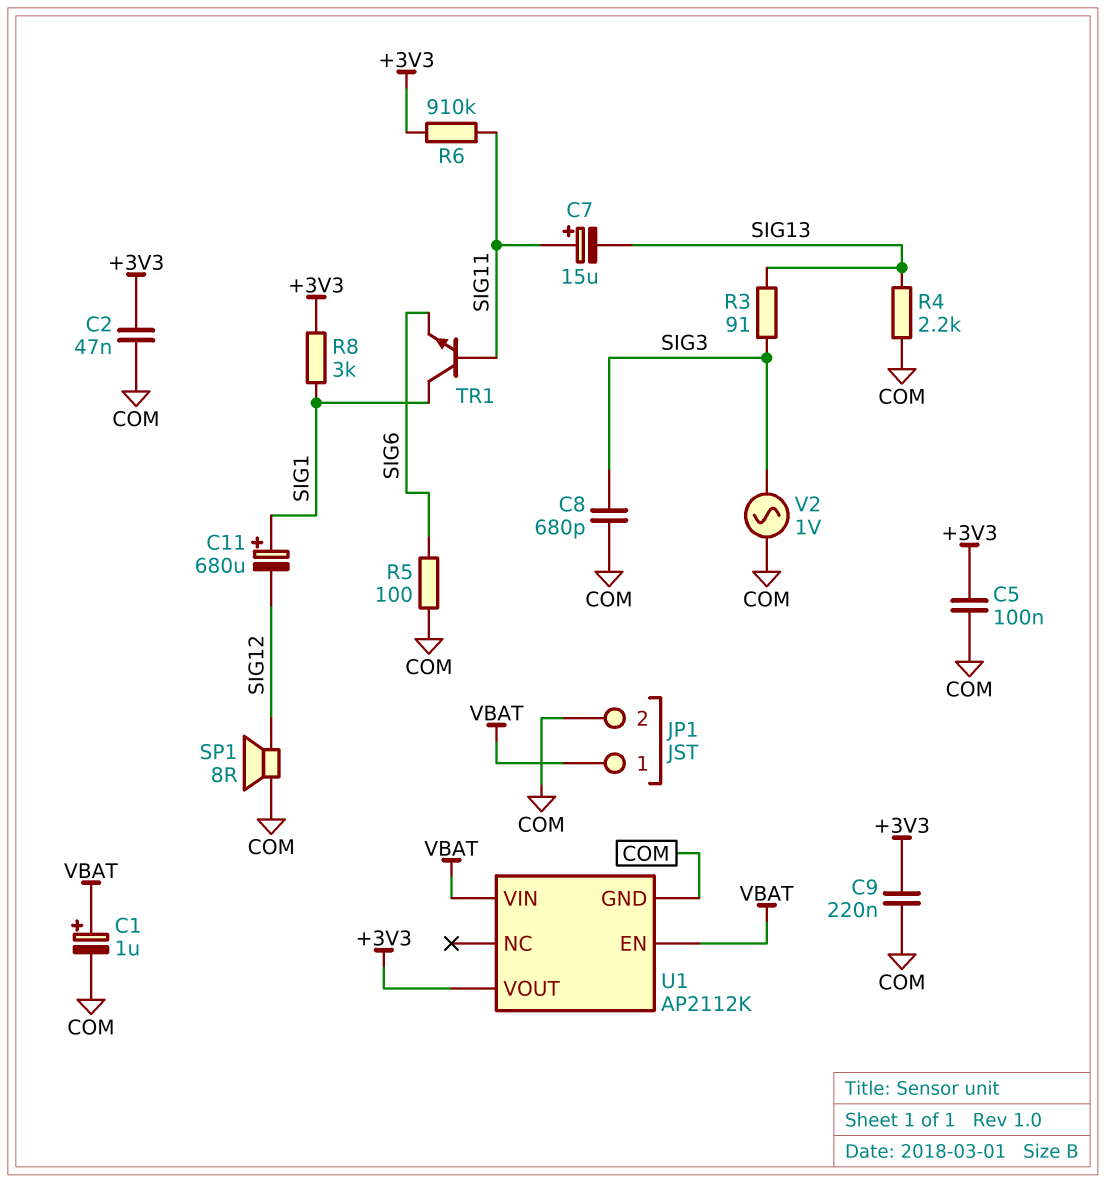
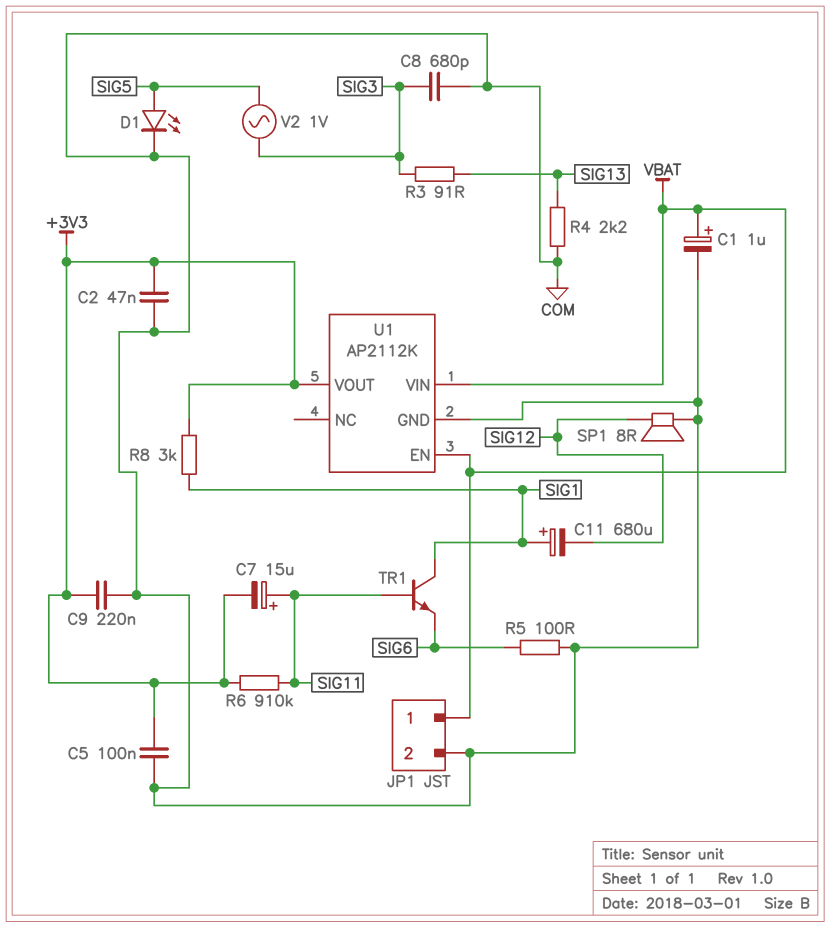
C7: 15uF (plus SIG11, minus SIG13) -> 15uF (plus SIG11, minus +3V3)
D1: none -> LED (A SIG5, K COM)
V2: AC 1V (COM, SIG3) -> AC 1V (SIG3, SIG5)

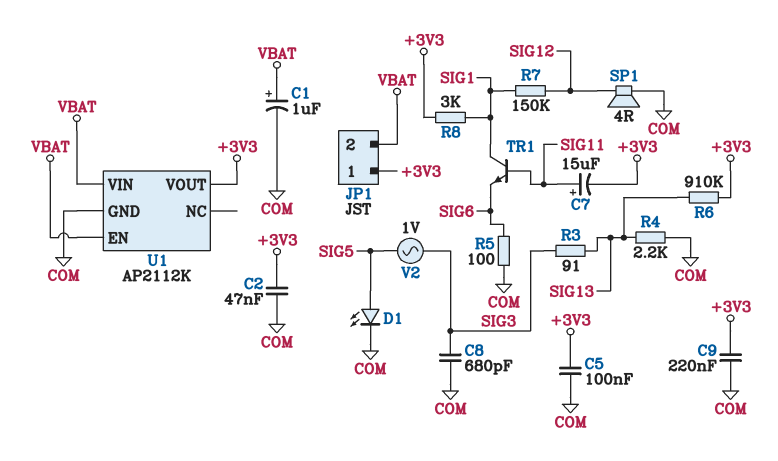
C11: 680uF (plus SIG1, minus SIG12) -> none
JP1 pin 1: VBAT -> +3V3
JP1 pin 2: COM -> VBAT
R6: 910k (+3V3, SIG11) -> 910k (+3V3, SIG13)
R7: none -> 150k (SIG1, SIG12)
SP1: speaker 8R (COM, SIG12) -> speaker 4R (COM, SIG12)

